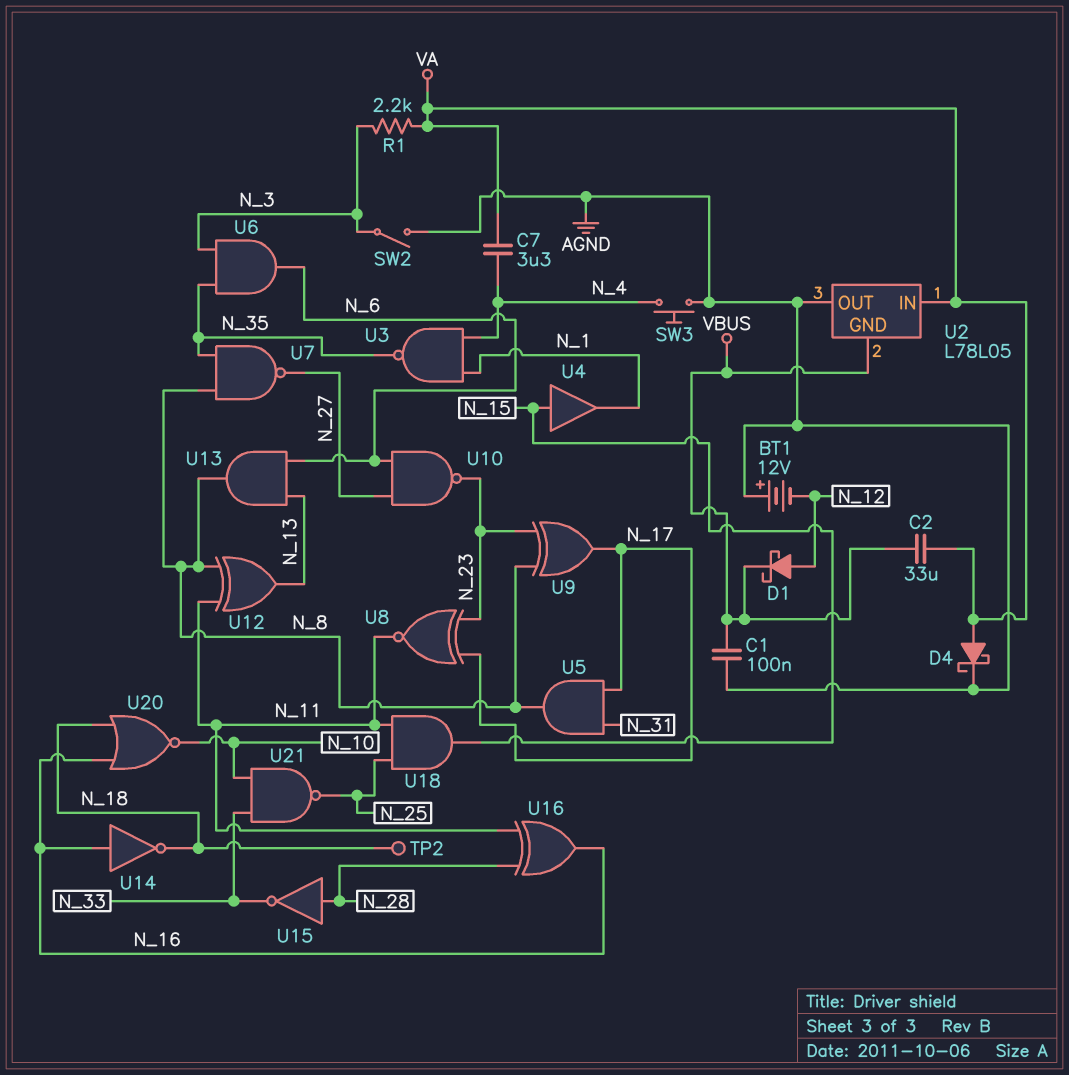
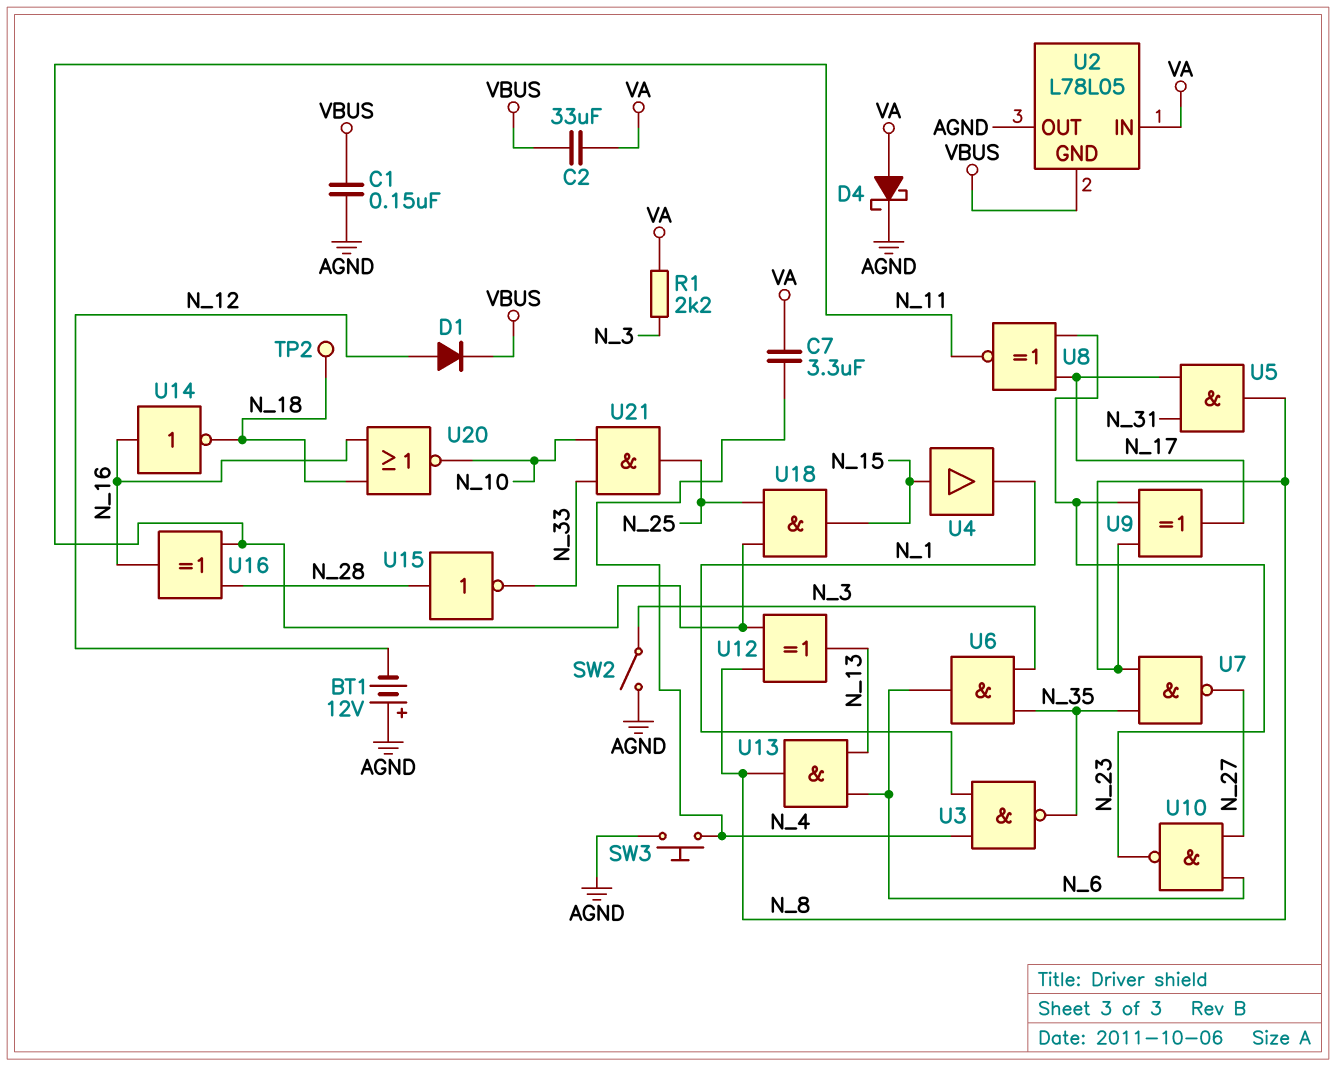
C1: 100nF (AGND, VBUS) -> 150nF (AGND, VBUS)
D1: schottky (A N_12, K VBUS) -> diode (A N_12, K VBUS)
U21: NAND (in N_10, in N_33, out N_25) -> AND (in N_10, in N_33, out N_25)

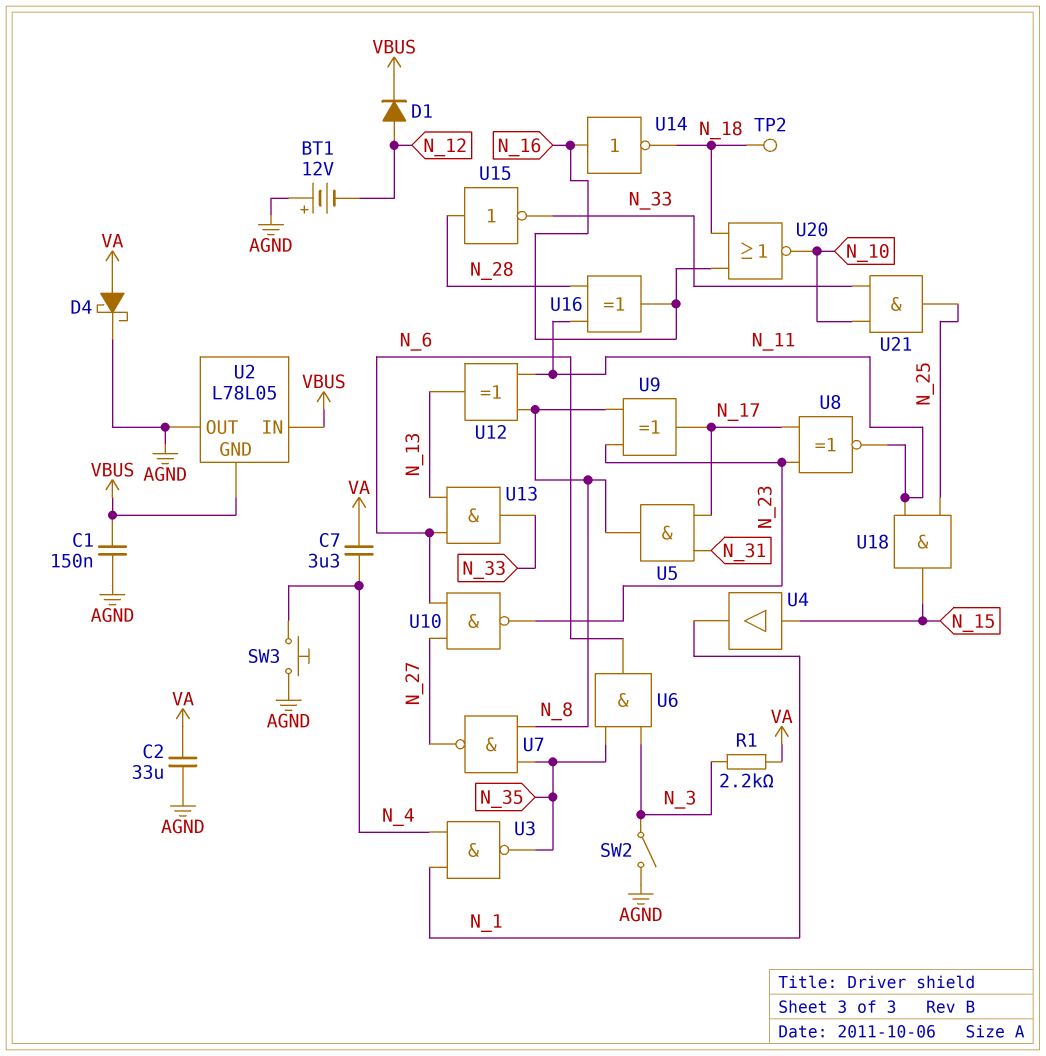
C2: 33uF (VA, VBUS) -> 33uF (AGND, VA)
U2 pin IN: VA -> VBUS
U13: AND (in N_6, in N_13, out N_8) -> AND (in N_6, in N_13, out N_33)

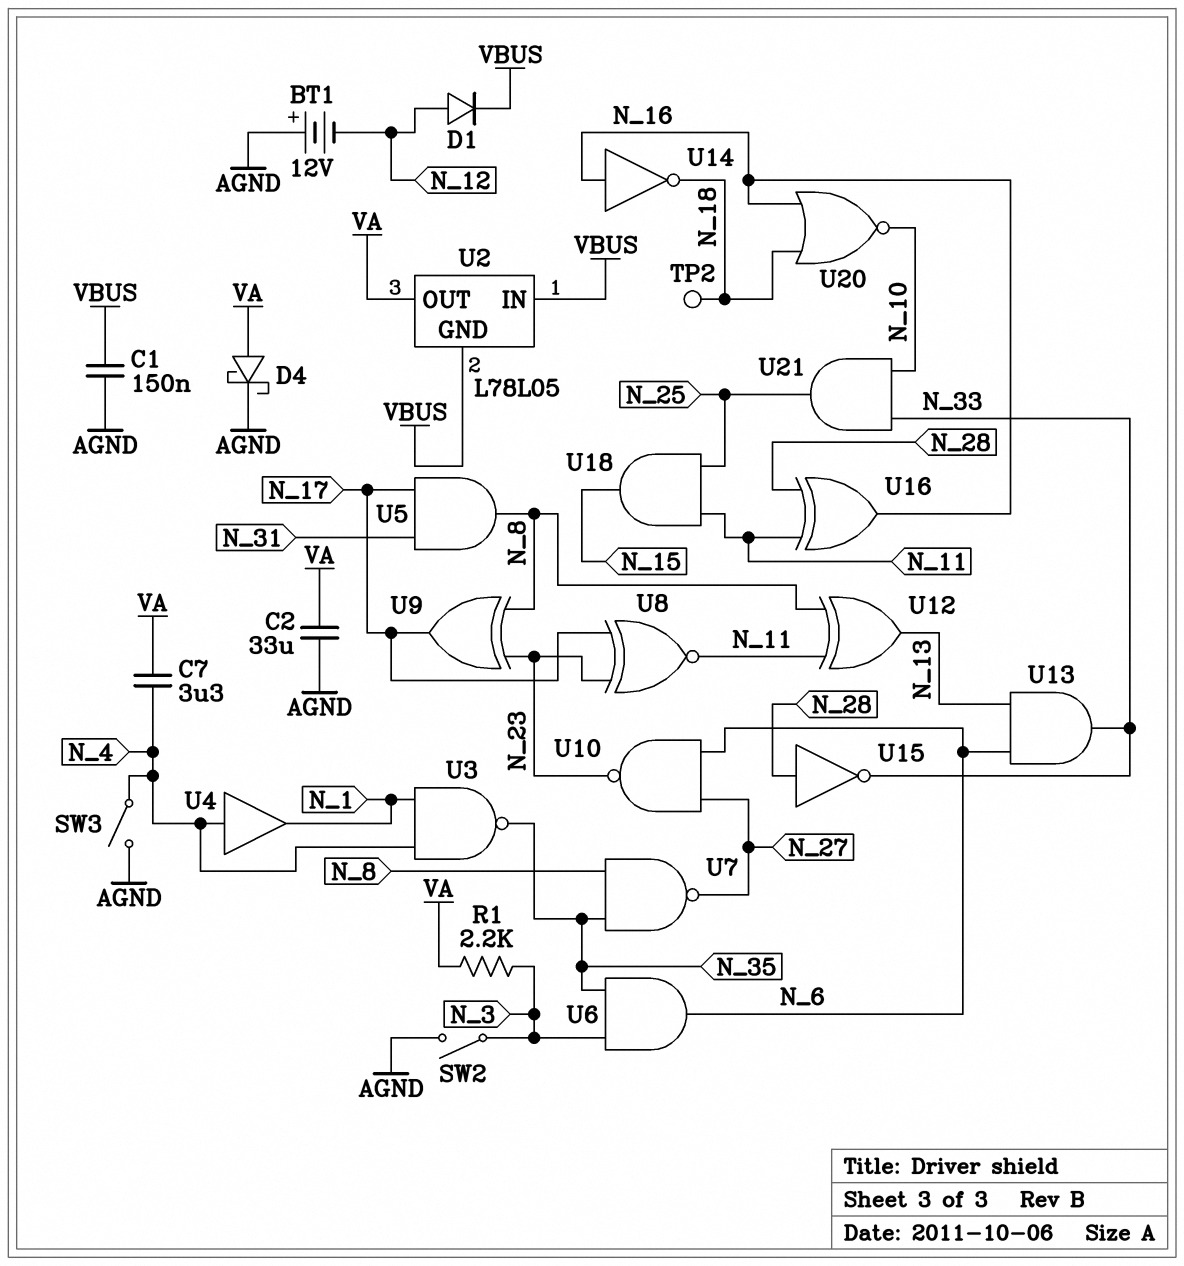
SW3: button (AGND, N_4) -> switch (AGND, N_4)
U2 pin OUT: AGND -> VA
U4: buffer (in N_15, out N_1) -> buffer (in N_4, out N_1)

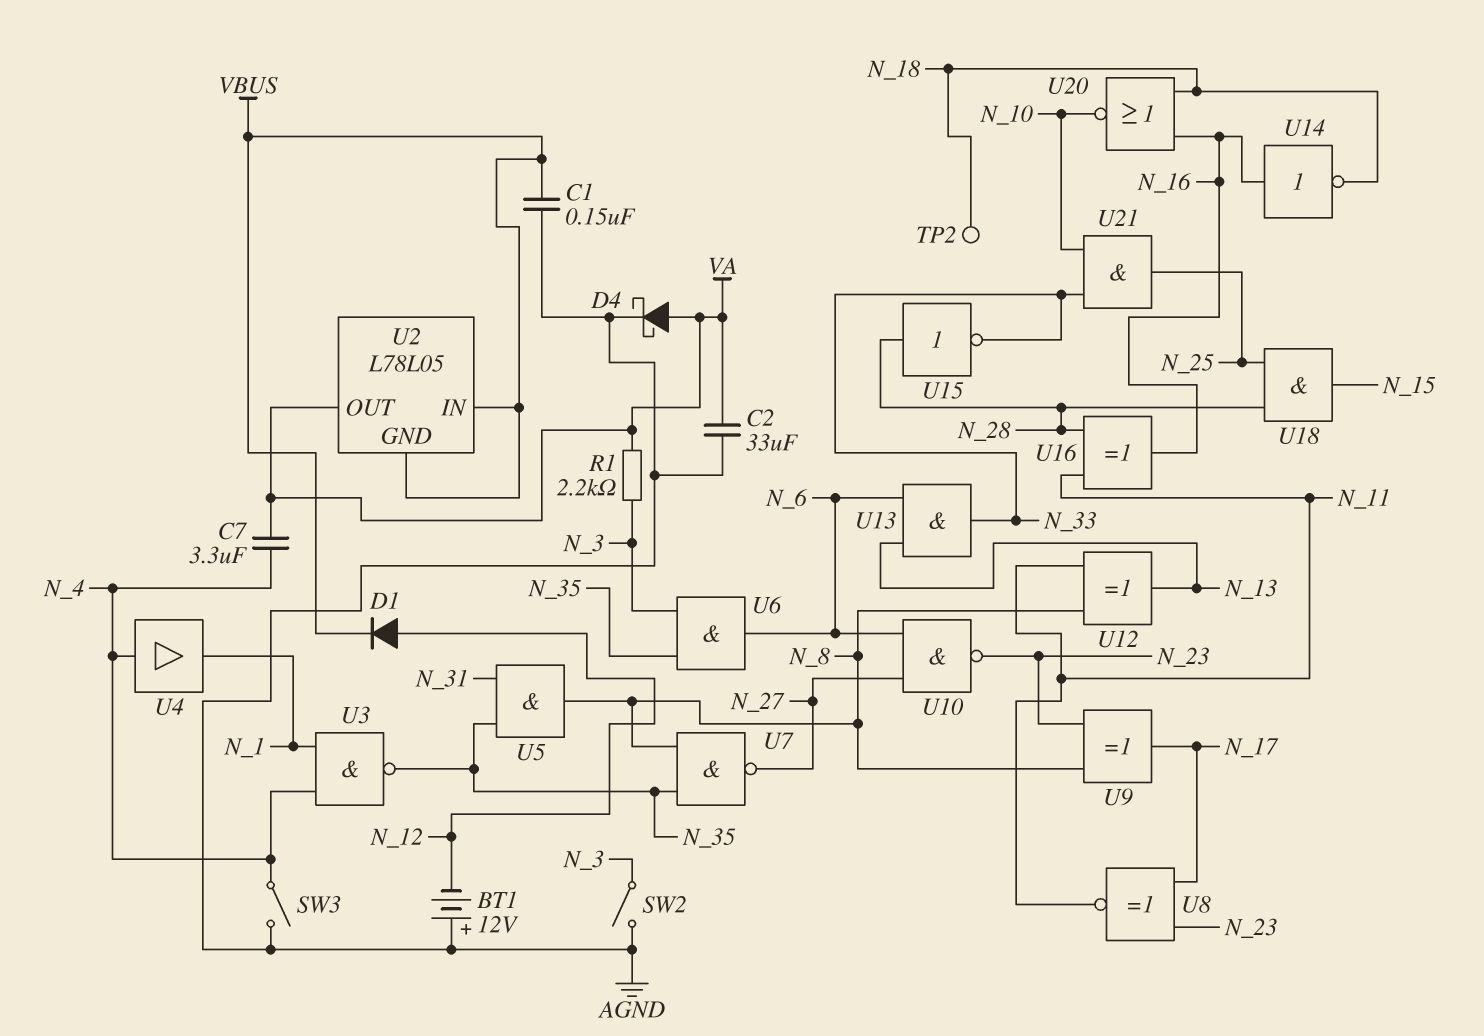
U5: AND (in N_17, in N_31, out N_8) -> AND (in N_31, in N_35, out N_8)
U18: AND (in N_11, in N_25, out N_15) -> AND (in N_25, in N_28, out N_15)

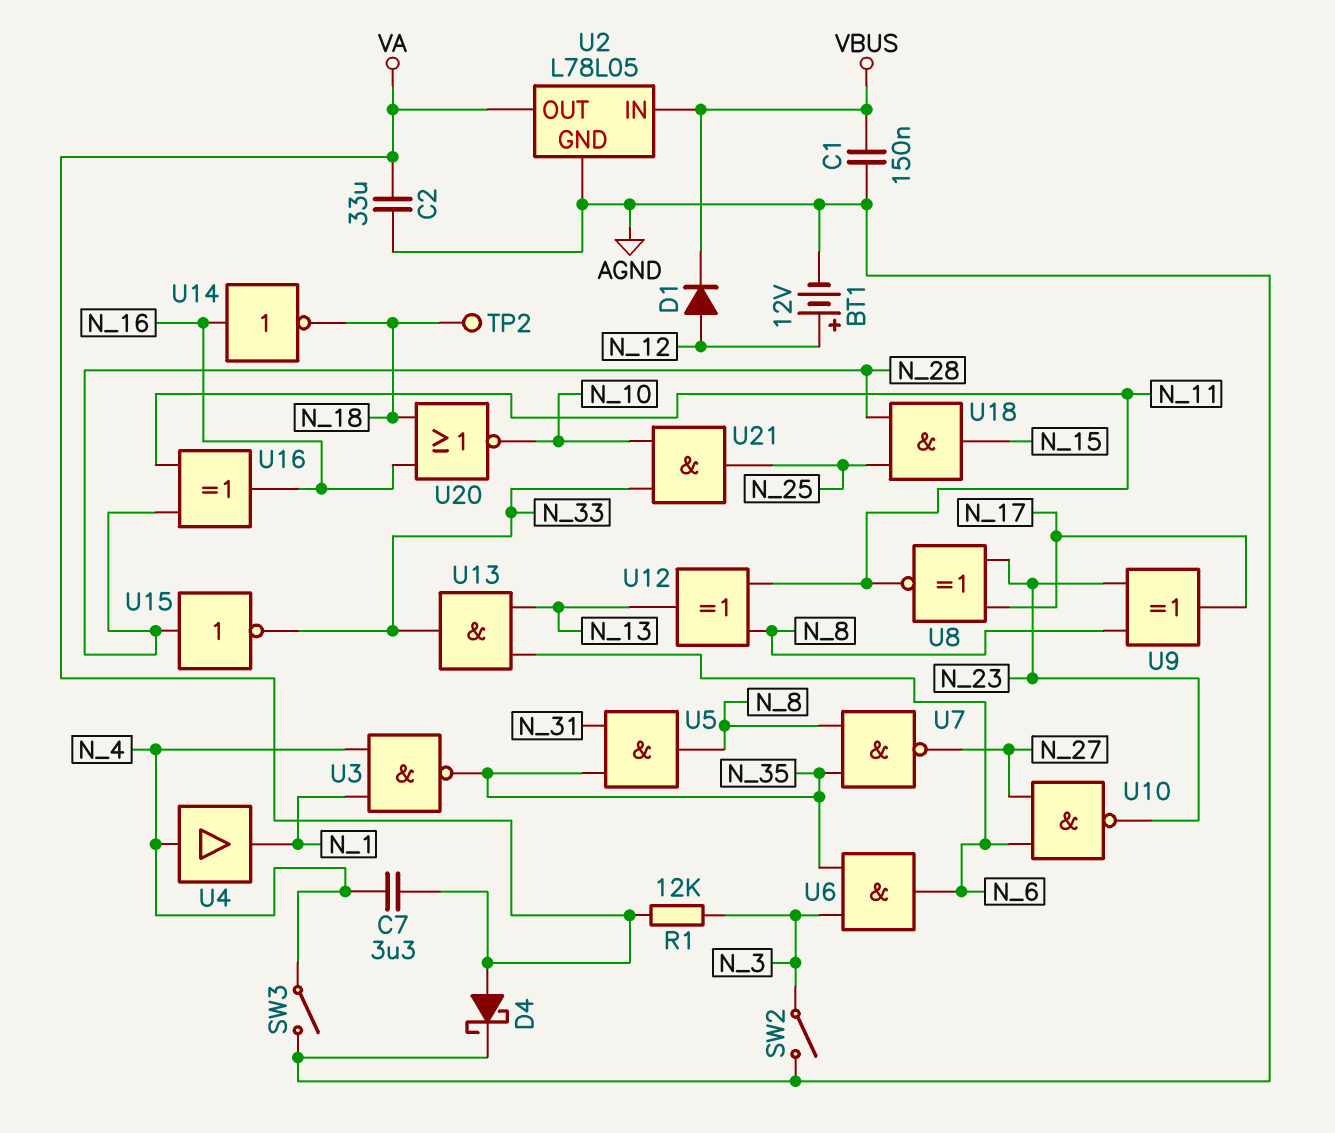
BT1: 12V (plus AGND, minus N_12) -> 12V (plus N_12, minus AGND)
R1: 2.2k (N_3, VA) -> 12k (N_3, VA)
U2 pin GND: VBUS -> AGND

